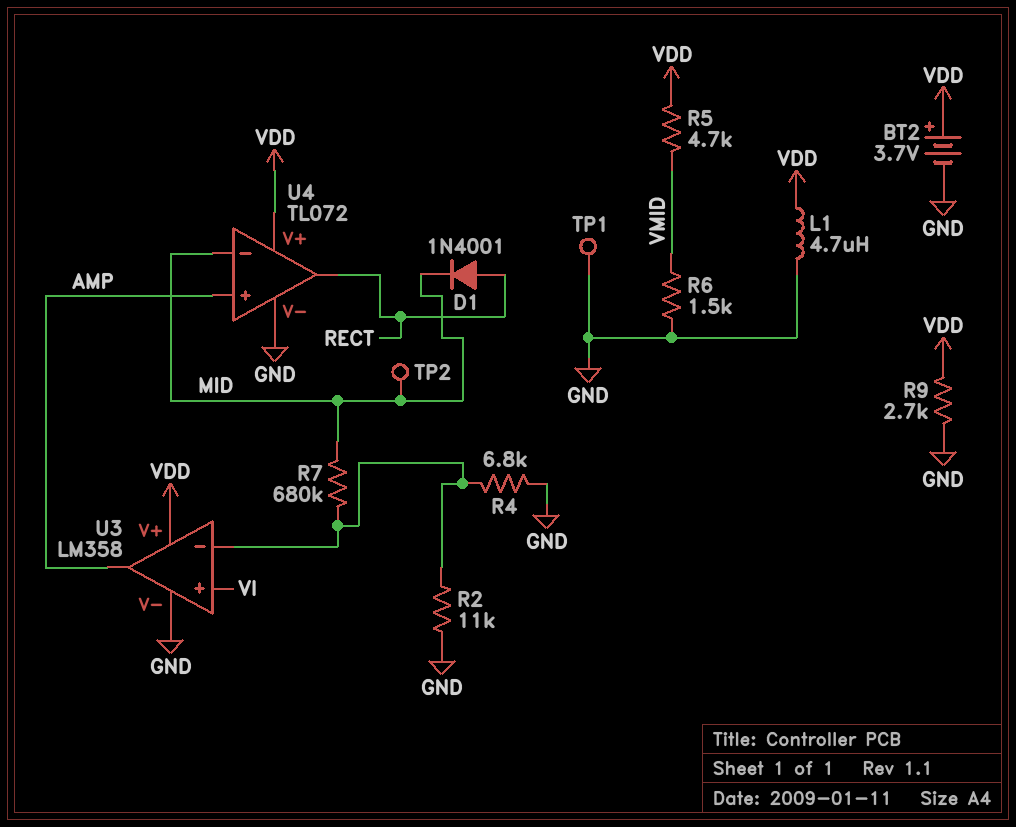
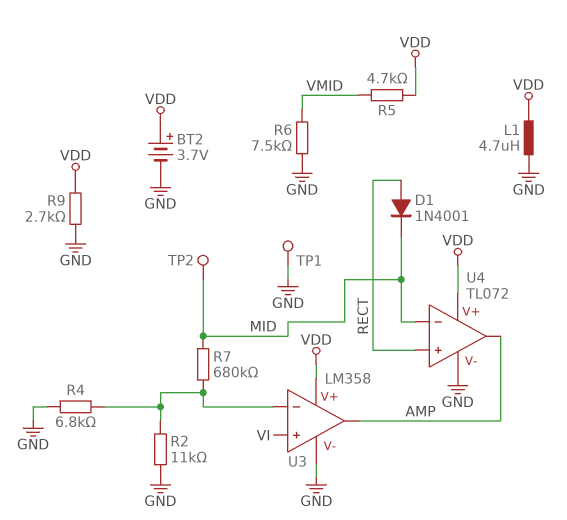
R6: 1.5k (GND, VMID) -> 7.5k (GND, VMID)
U4 pin in+: AMP -> RECT
U4 pin out: RECT -> AMP

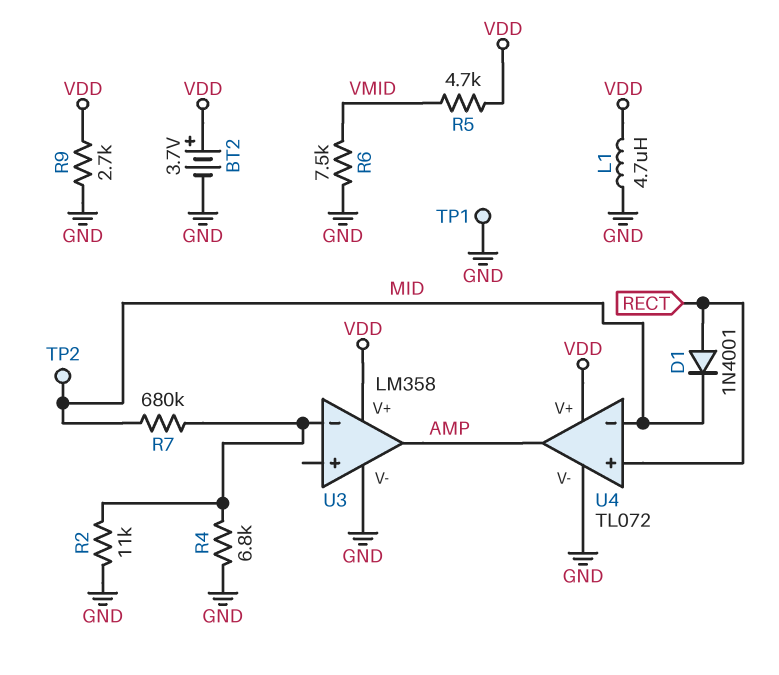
U3 pin in+: VI -> none

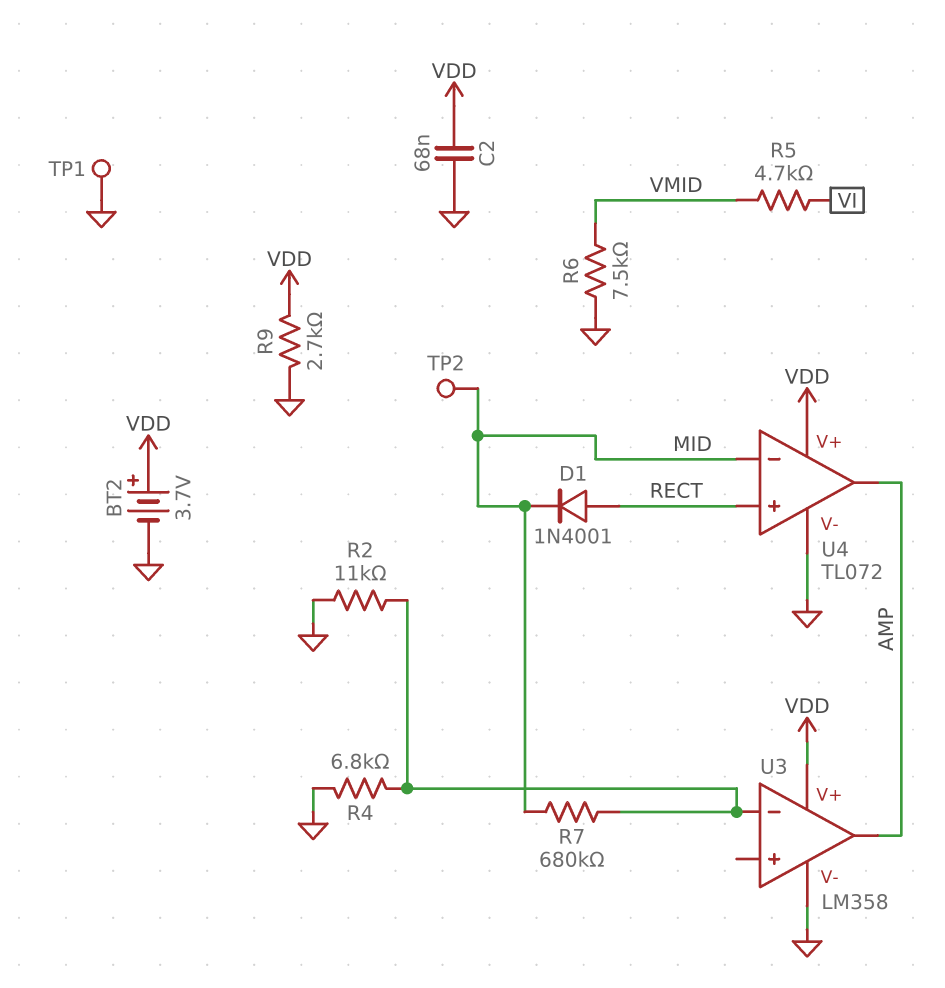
C2: none -> 68nF (GND, VDD)
L1: 4.7uH (GND, VDD) -> none
R5: 4.7k (VDD, VMID) -> 4.7k (VI, VMID)

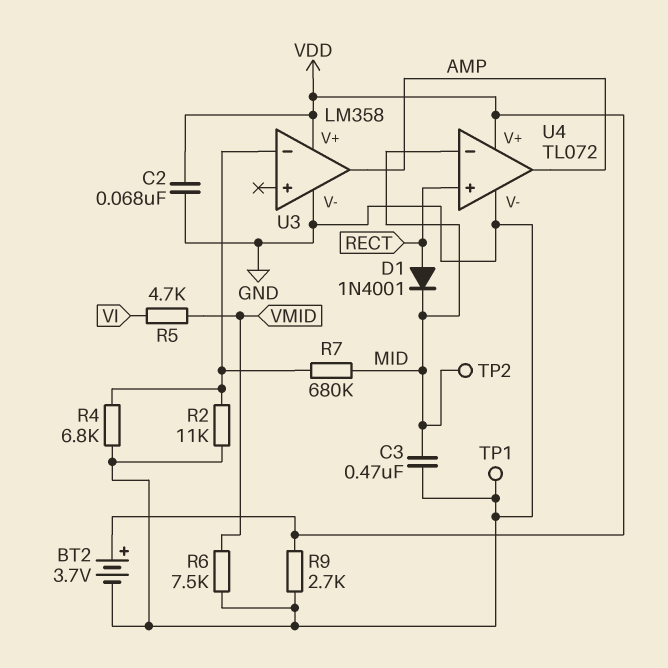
C3: none -> 470nF (GND, MID)

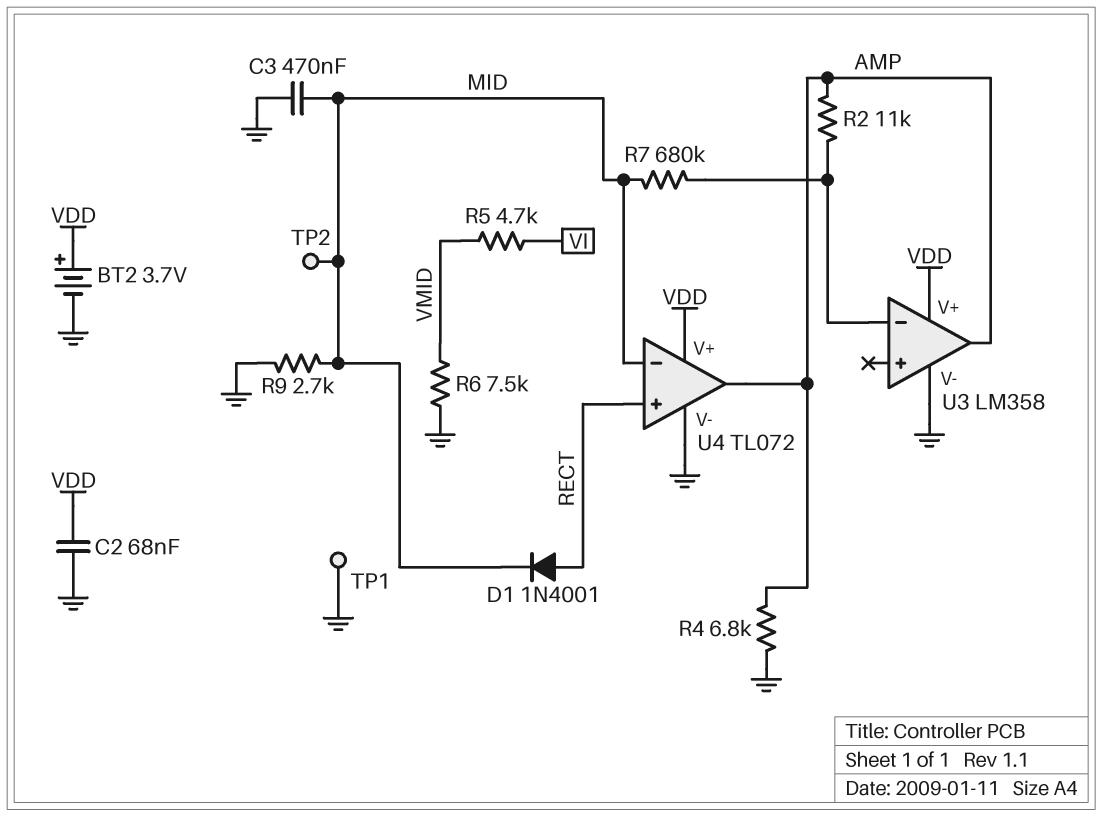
R2: 11k (GND, U3/in-) -> 11k (AMP, U3/in-)
R4: 6.8k (GND, U3/in-) -> 6.8k (AMP, GND)
R9: 2.7k (GND, VDD) -> 2.7k (GND, MID)

